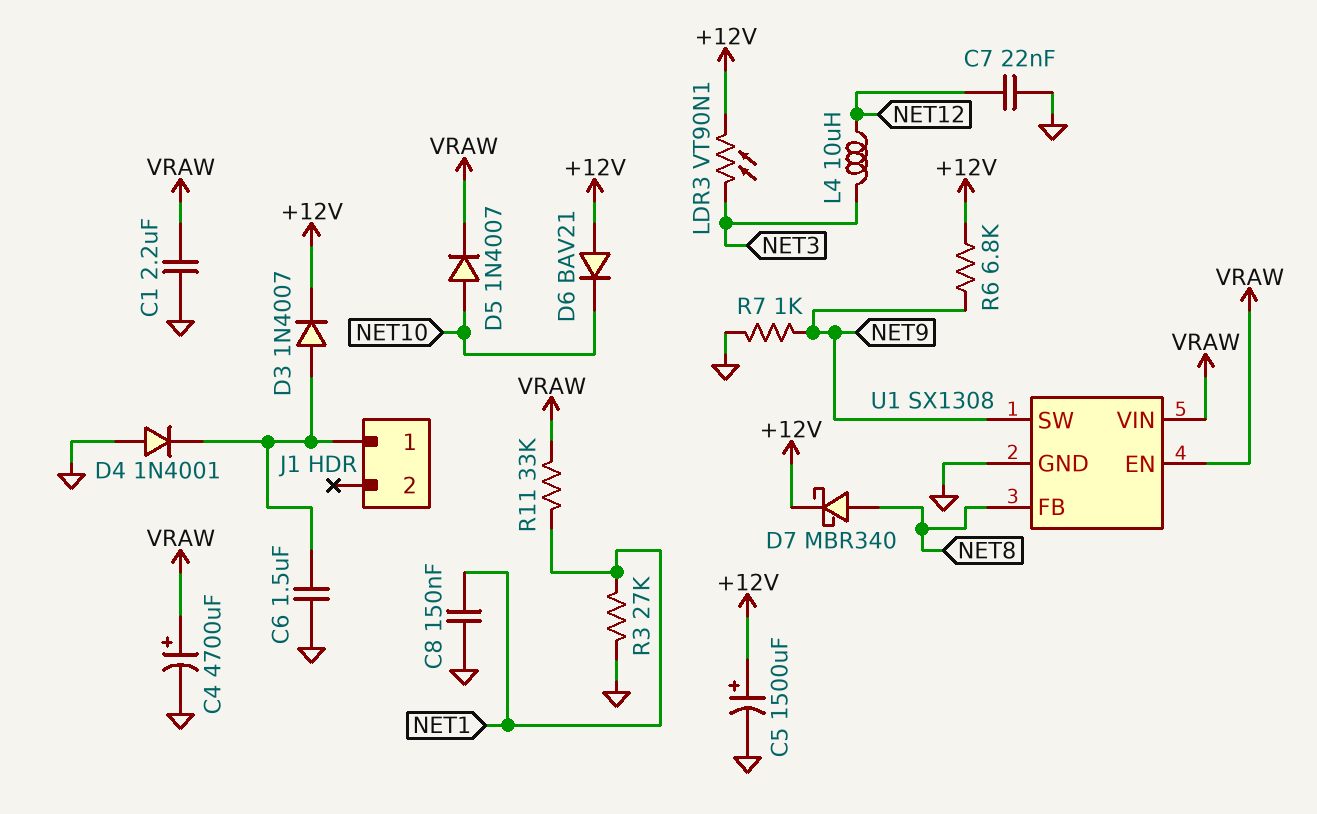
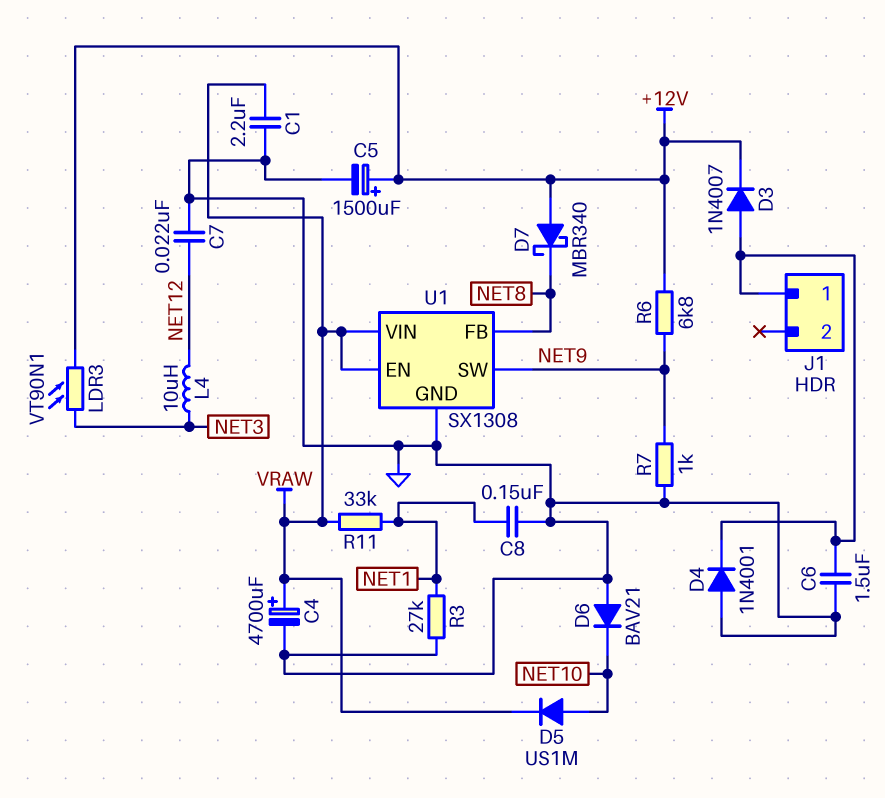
D5: diode 1N4007 (A NET10, K VRAW) -> diode US1M (A NET10, K VRAW)
D6: diode BAV21 (A +12V, K NET10) -> diode BAV21 (A GND, K NET10)
D7: schottky MBR340 (A NET8, K +12V) -> schottky MBR340 (A +12V, K NET8)

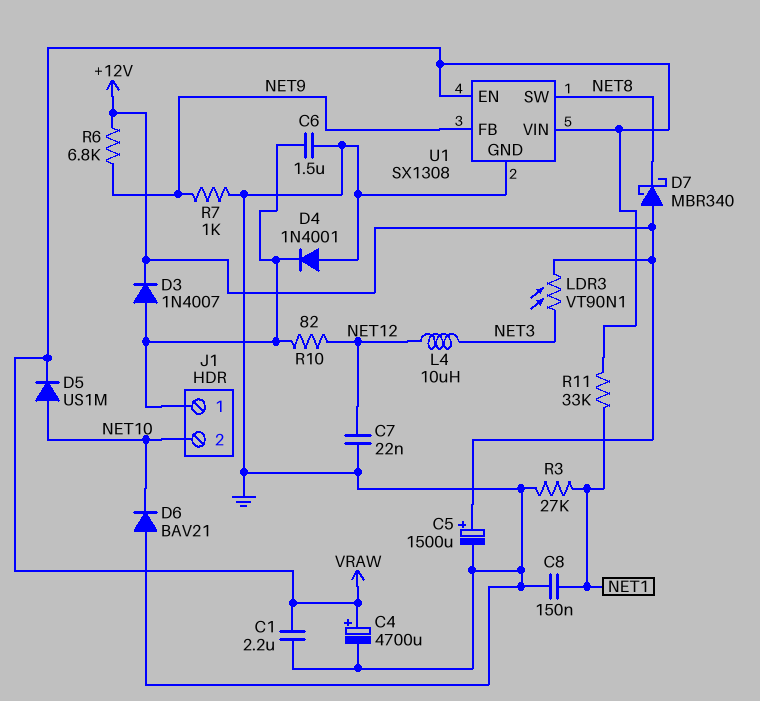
J1 pin 2: none -> NET10
R10: none -> 82 (J1/1, NET12)
U1 pin FB: NET8 -> NET9
U1 pin SW: NET9 -> NET8

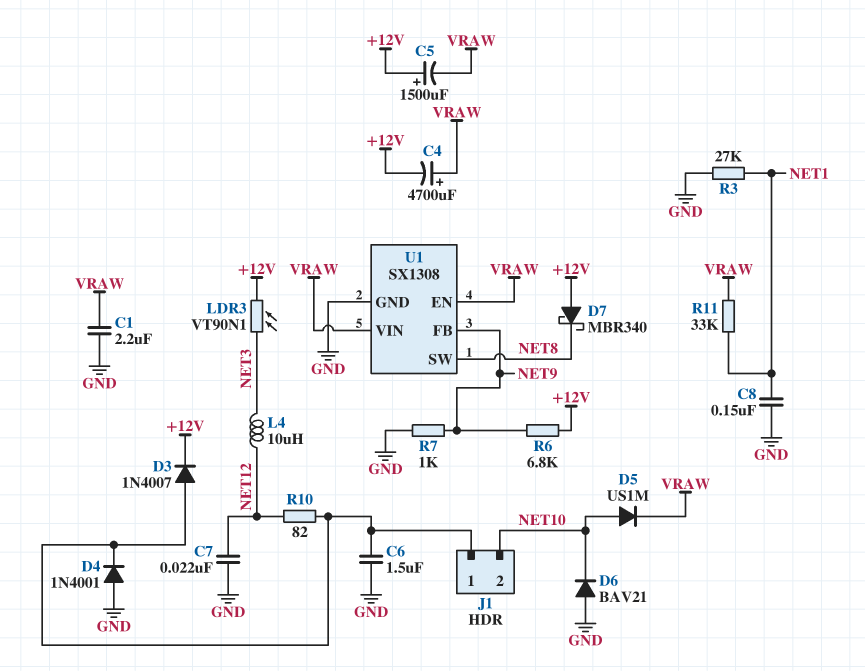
C4: 4700uF (plus VRAW, minus GND) -> 4700uF (plus VRAW, minus +12V)
C5: 1500uF (plus +12V, minus GND) -> 1500uF (plus +12V, minus VRAW)

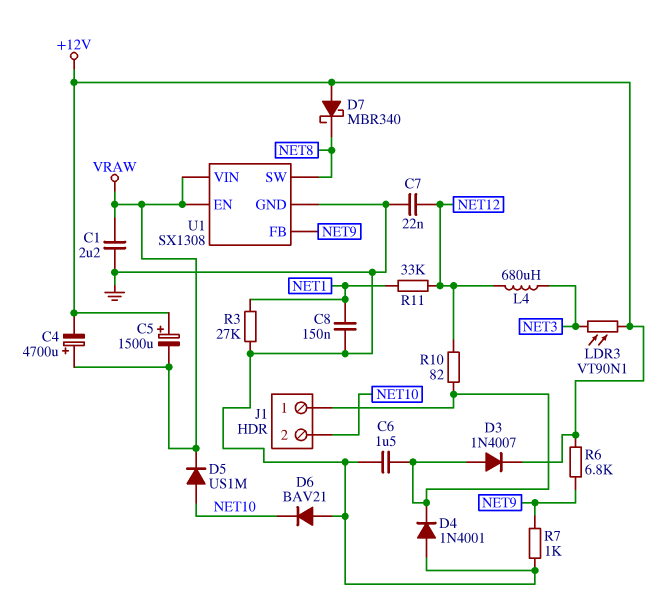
L4: 10uH (NET3, NET12) -> 680uH (NET3, NET12)
R11: 33k (NET1, VRAW) -> 33k (NET1, NET12)

